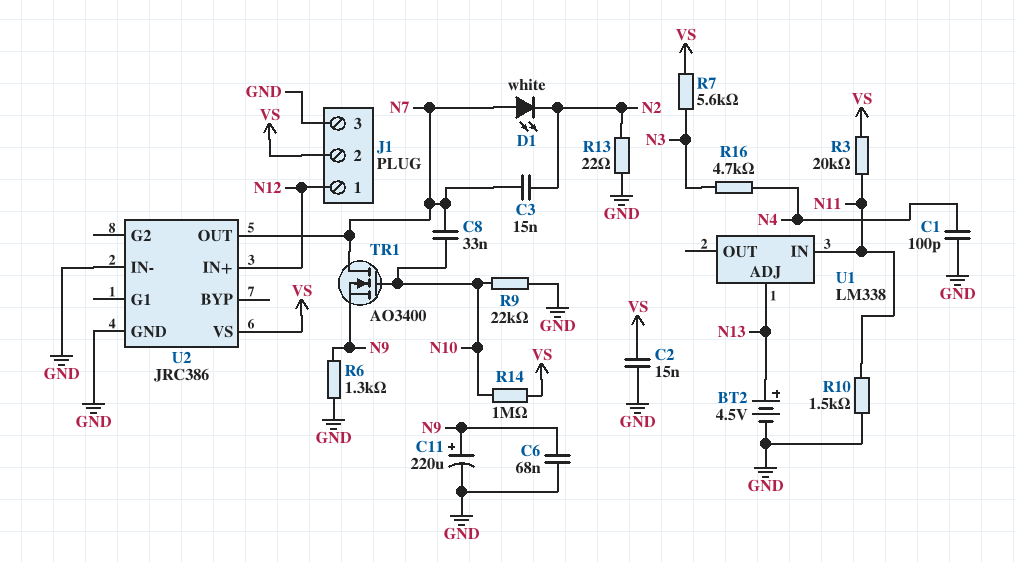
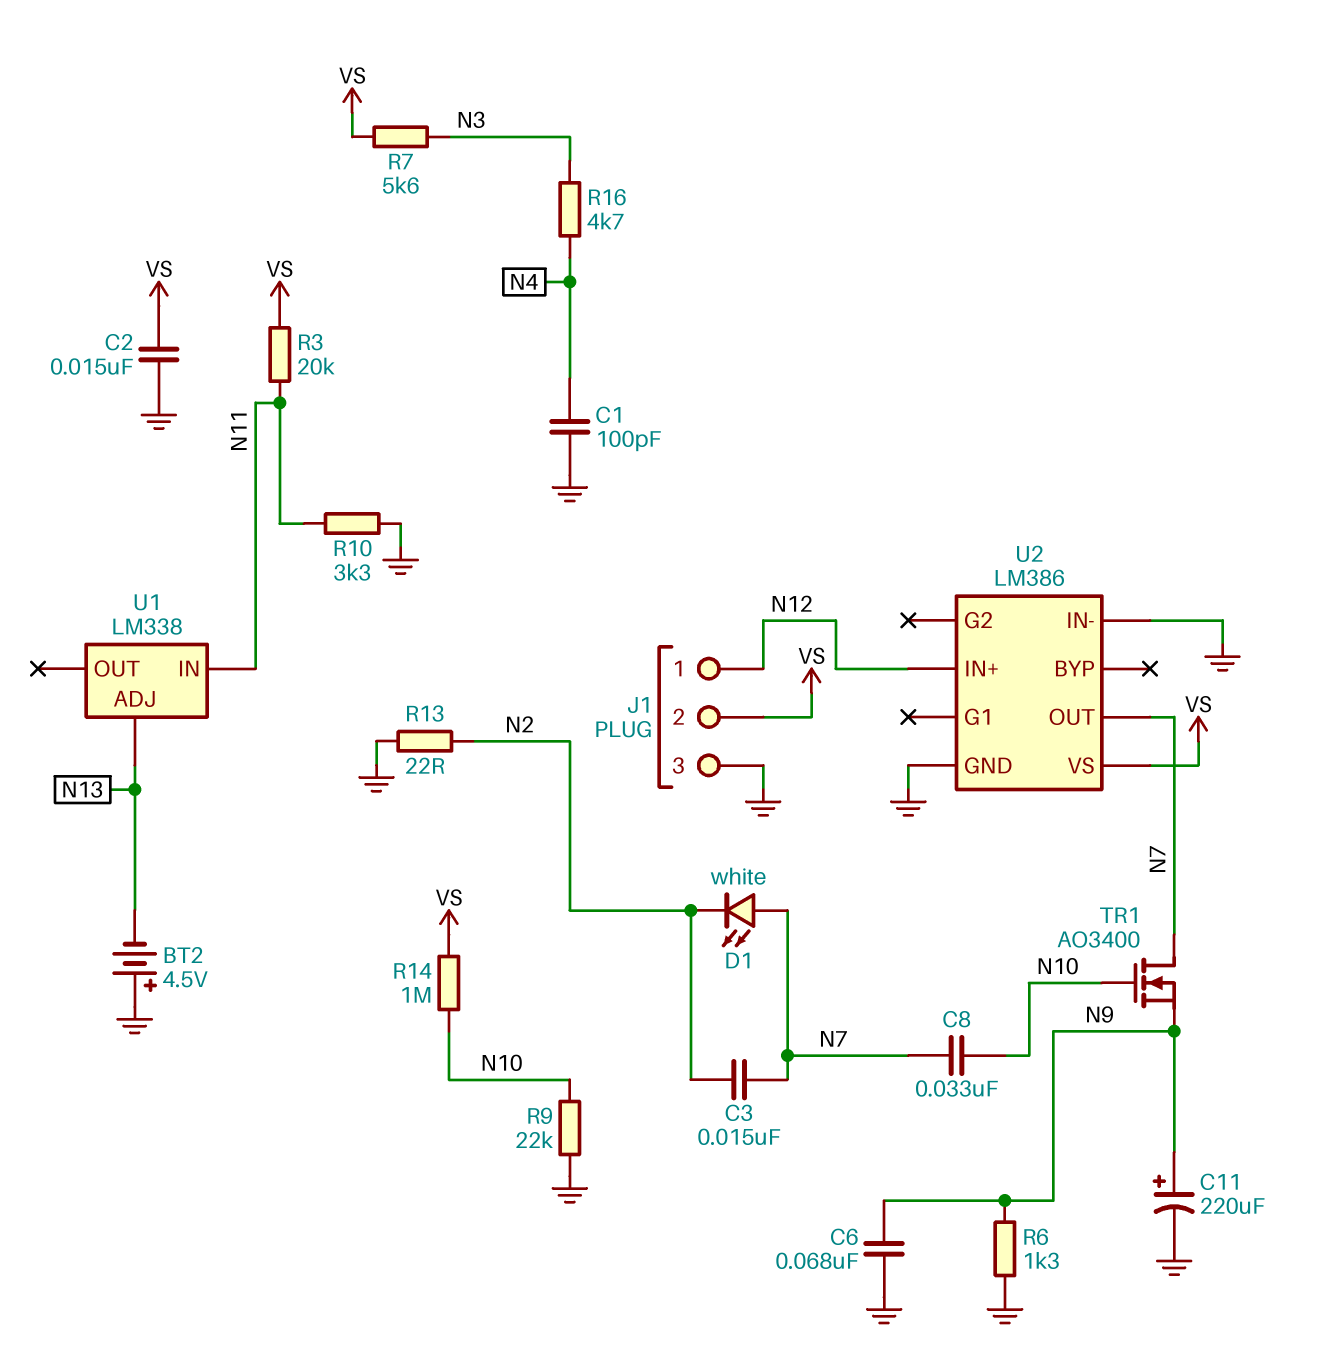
BT2: 4.5V (plus N13, minus GND) -> 4.5V (plus GND, minus N13)
R10: 1.5k (GND, N11) -> 3.3k (GND, N11)
U2: JRC386 -> LM386

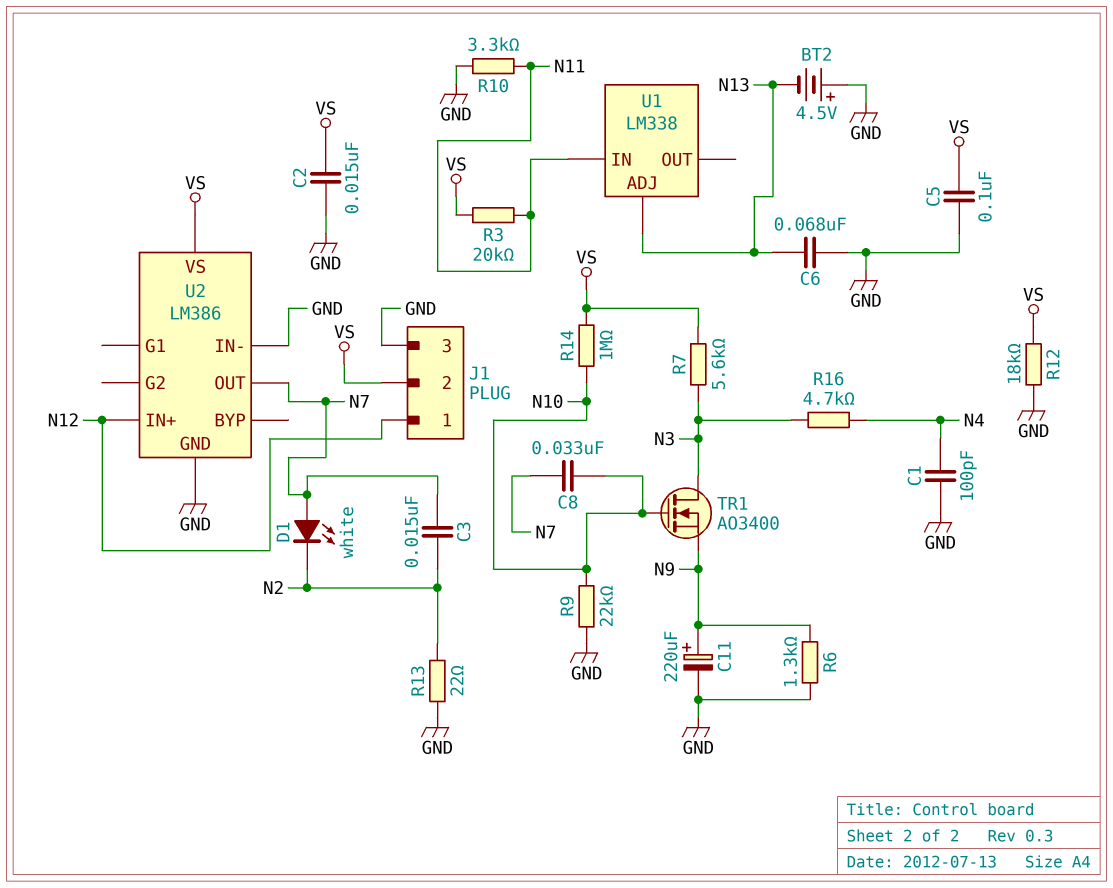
C5: none -> 100nF (GND, VS)
C6: 68nF (GND, N9) -> 68nF (GND, N13)
R12: none -> 18k (GND, VS)
TR1: NMOS AO3400 (G N10, D N7, S N9) -> NMOS AO3400 (G N10, D N3, S N9)

